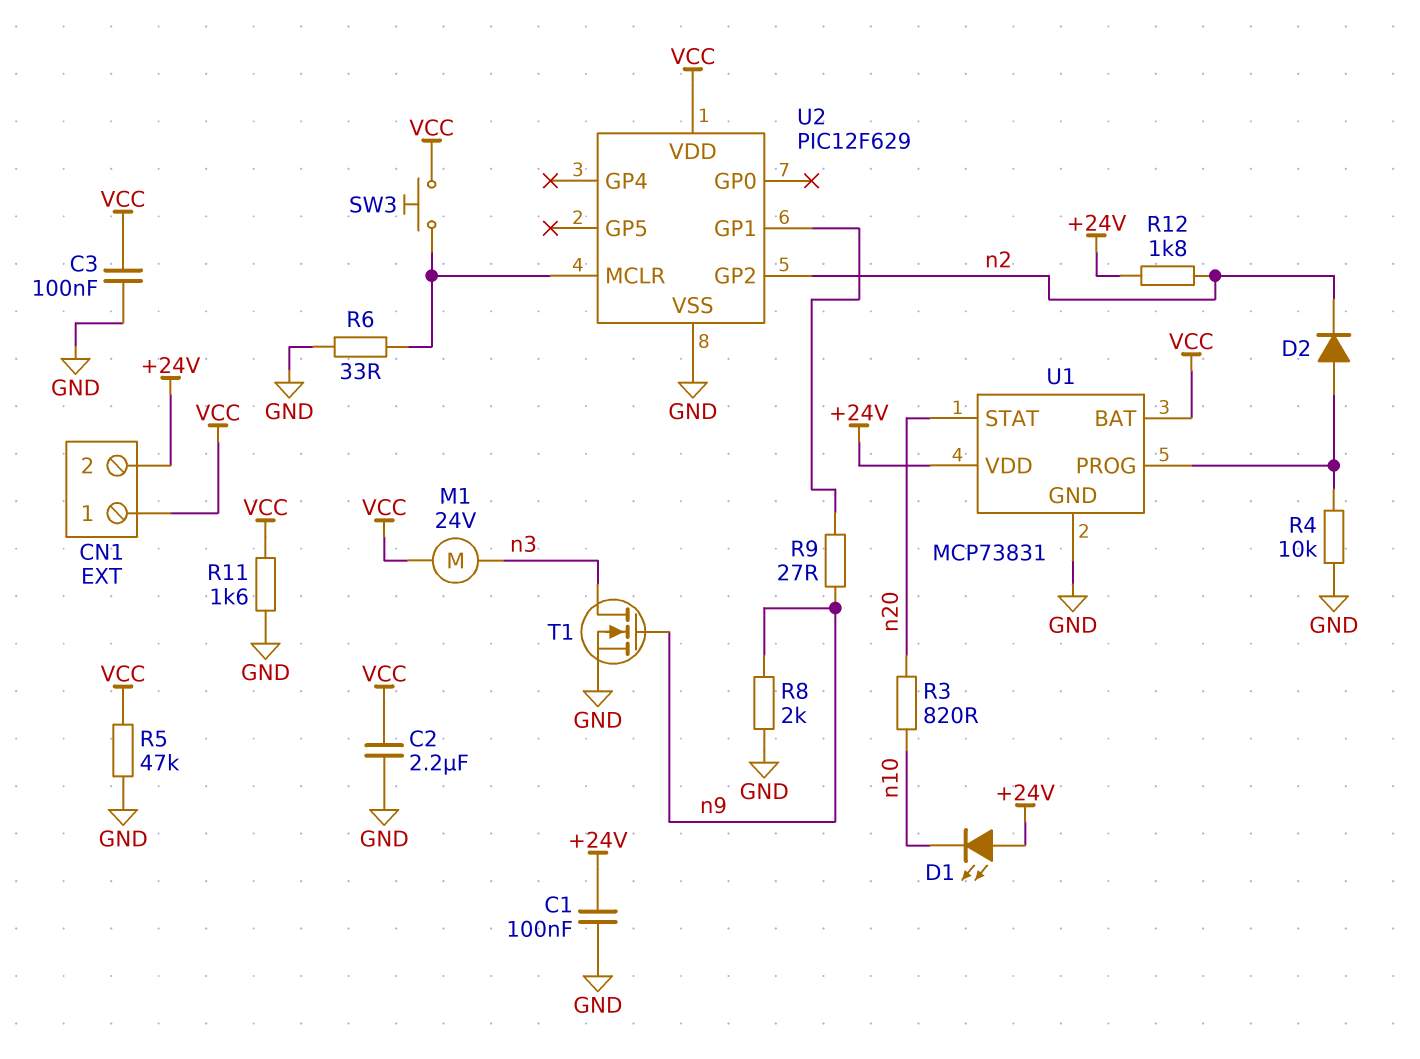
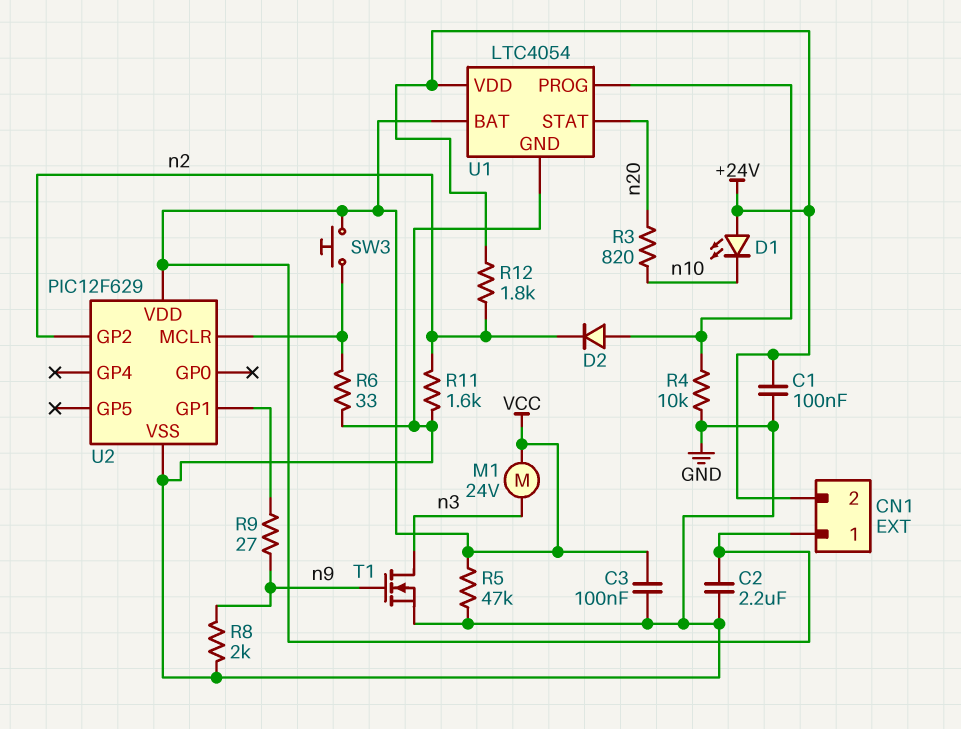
R11: 1.6k (GND, VCC) -> 1.6k (GND, n2)
U1: MCP73831 -> LTC4054

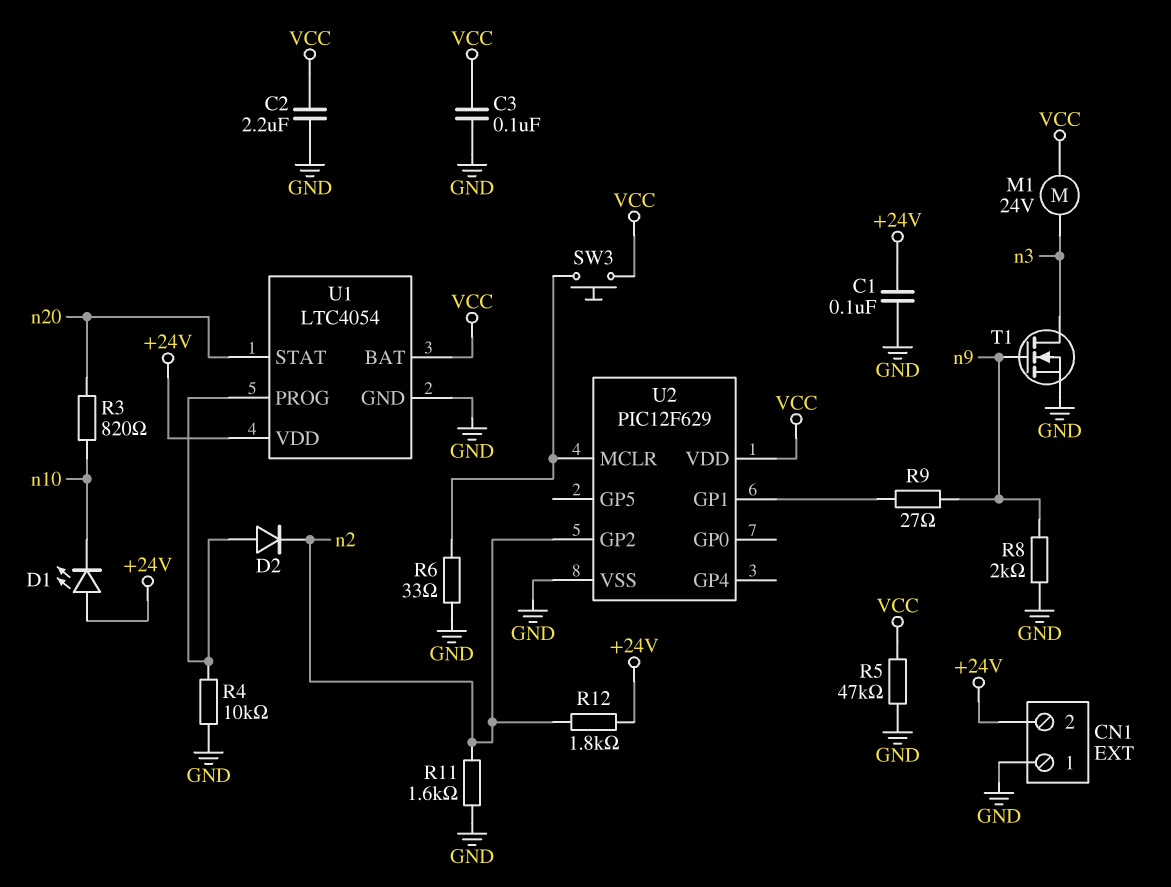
CN1 pin 1: VCC -> GND

